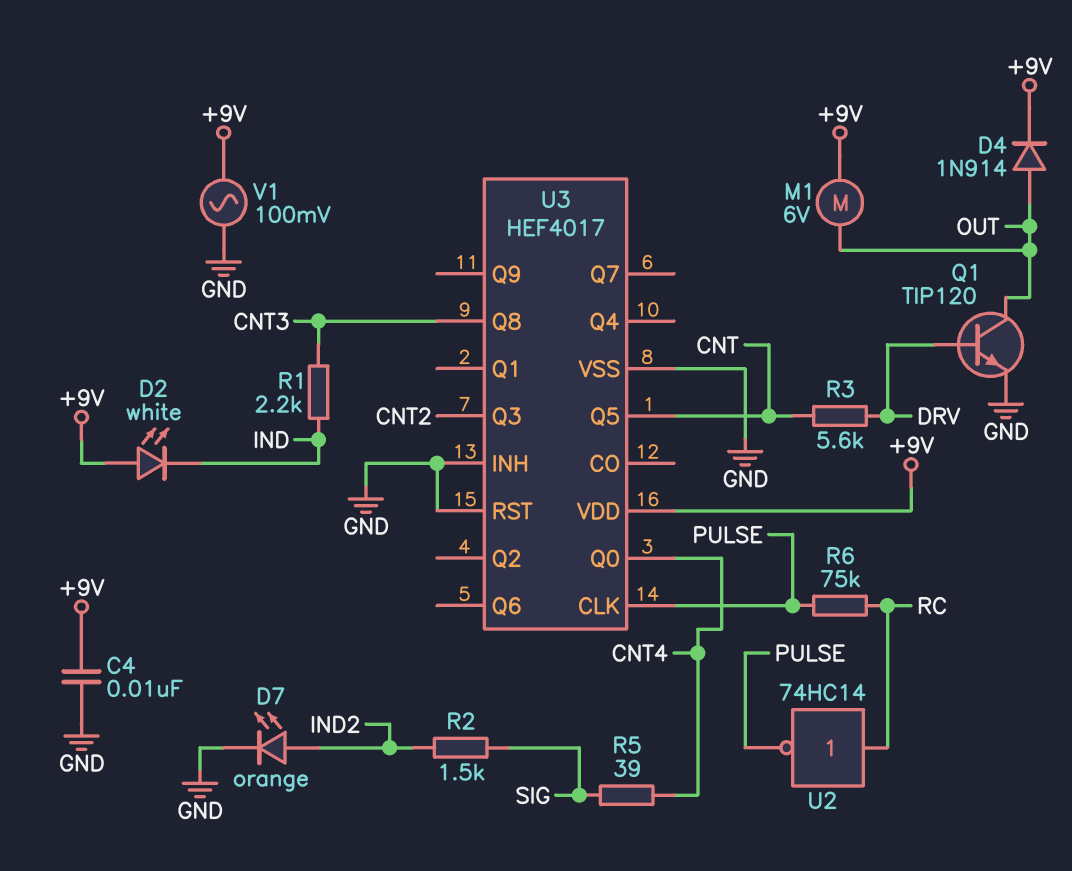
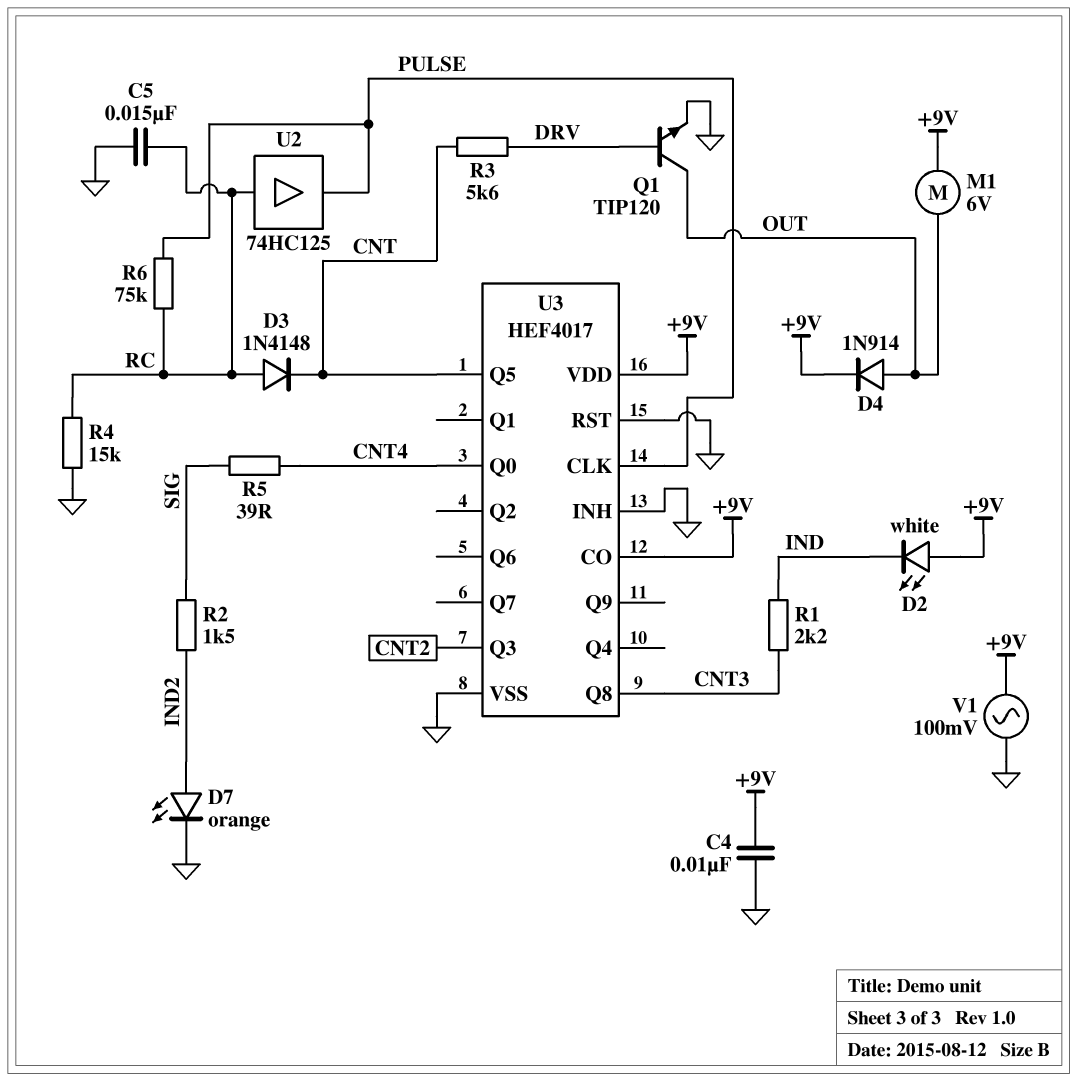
C5: none -> 15nF (GND, RC)
D3: none -> diode 1N4148 (A RC, K CNT)
R4: none -> 15k (GND, RC)
U2: NOT 74HC14 (in RC, out PULSE) -> buffer 74HC125 (in RC, out PULSE)
U3 pin CO: none -> +9V

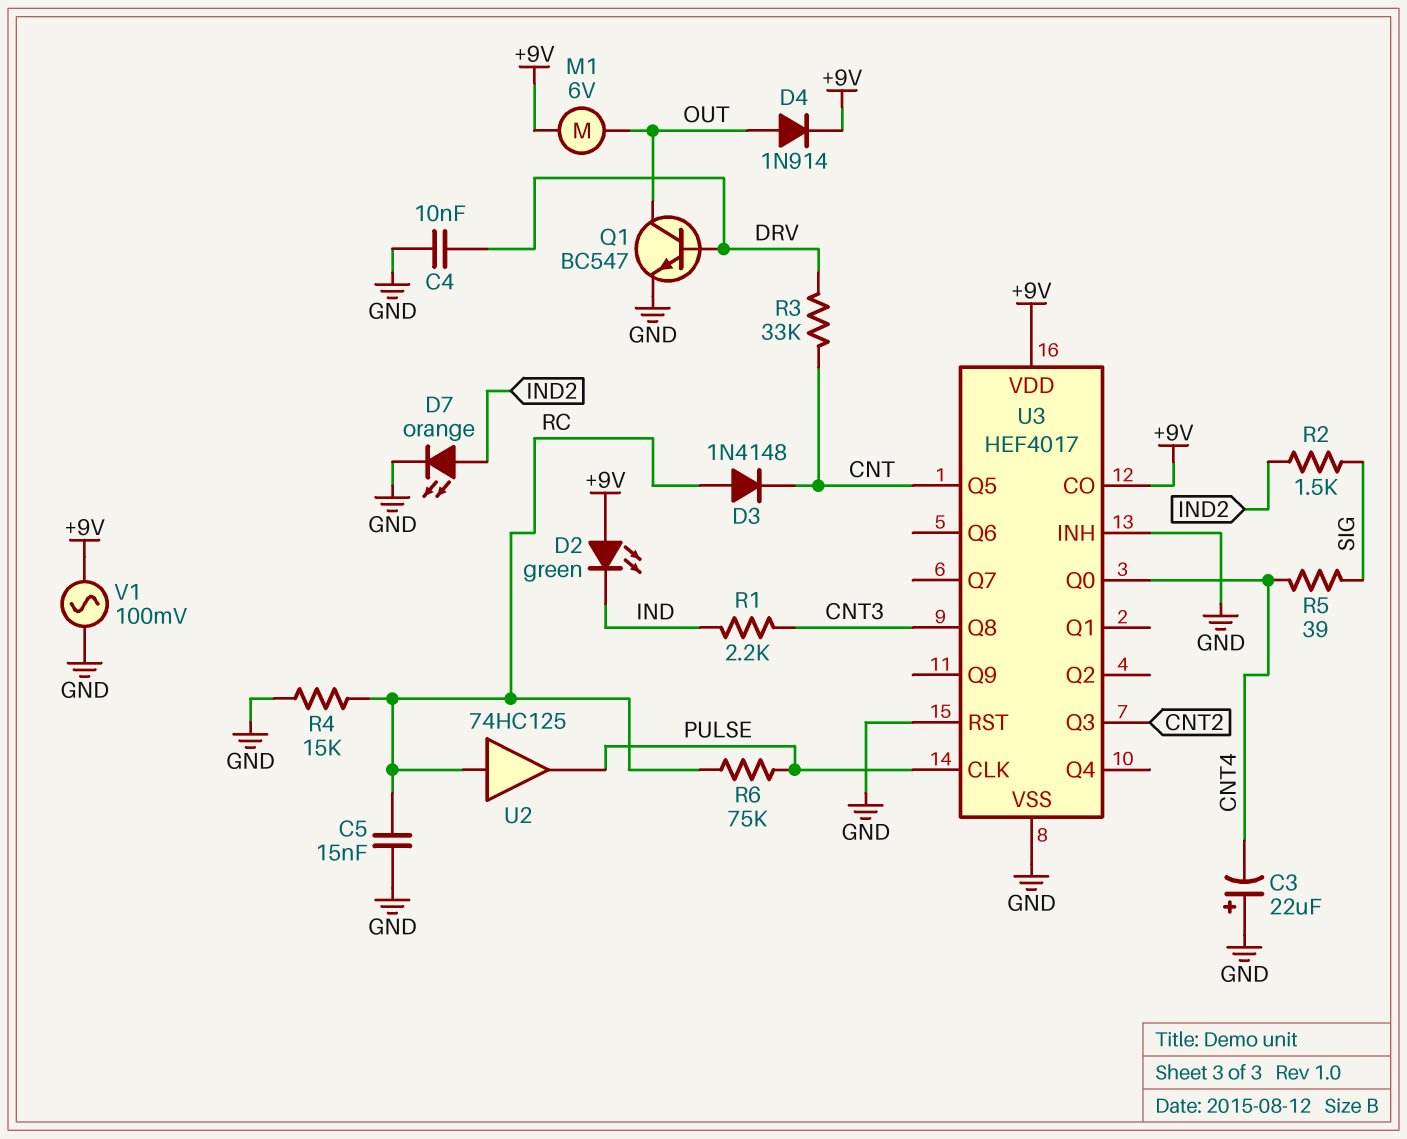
C3: none -> 22uF (plus GND, minus CNT4)
C4: 10nF (+9V, GND) -> 10nF (DRV, GND)
D2: LED white (A +9V, K IND) -> LED green (A +9V, K IND)
Q1: NPN TIP120 (B DRV, C OUT, E GND) -> NPN BC547 (B DRV, C OUT, E GND)
R3: 5.6k (CNT, DRV) -> 33k (CNT, DRV)

